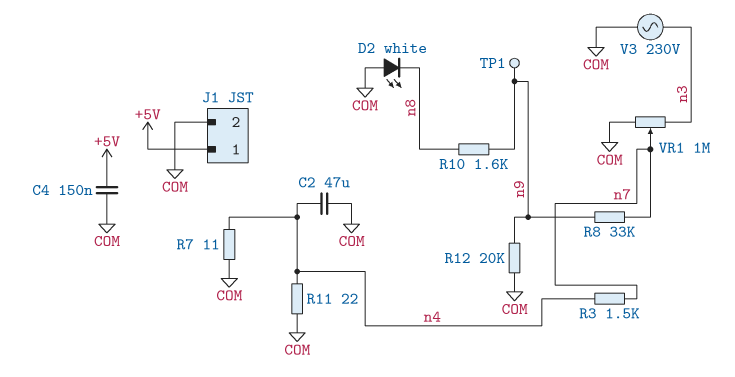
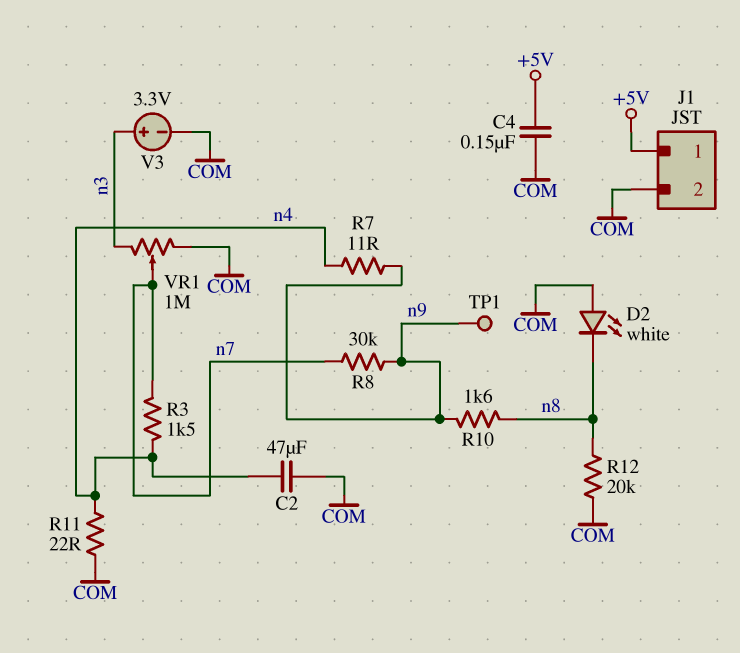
R7: 11 (COM, n4) -> 11 (n4, n9)
R8: 33k (n7, n9) -> 30k (n7, n9)
R12: 20k (COM, n9) -> 20k (COM, n8)
V3: AC 230V (COM, n3) -> 3.3V (plus n3, minus COM)

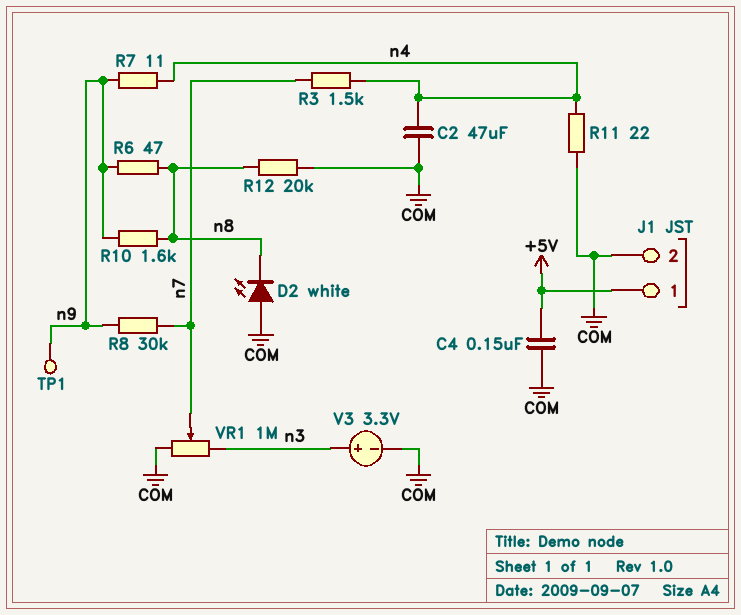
R6: none -> 47 (n8, n9)

